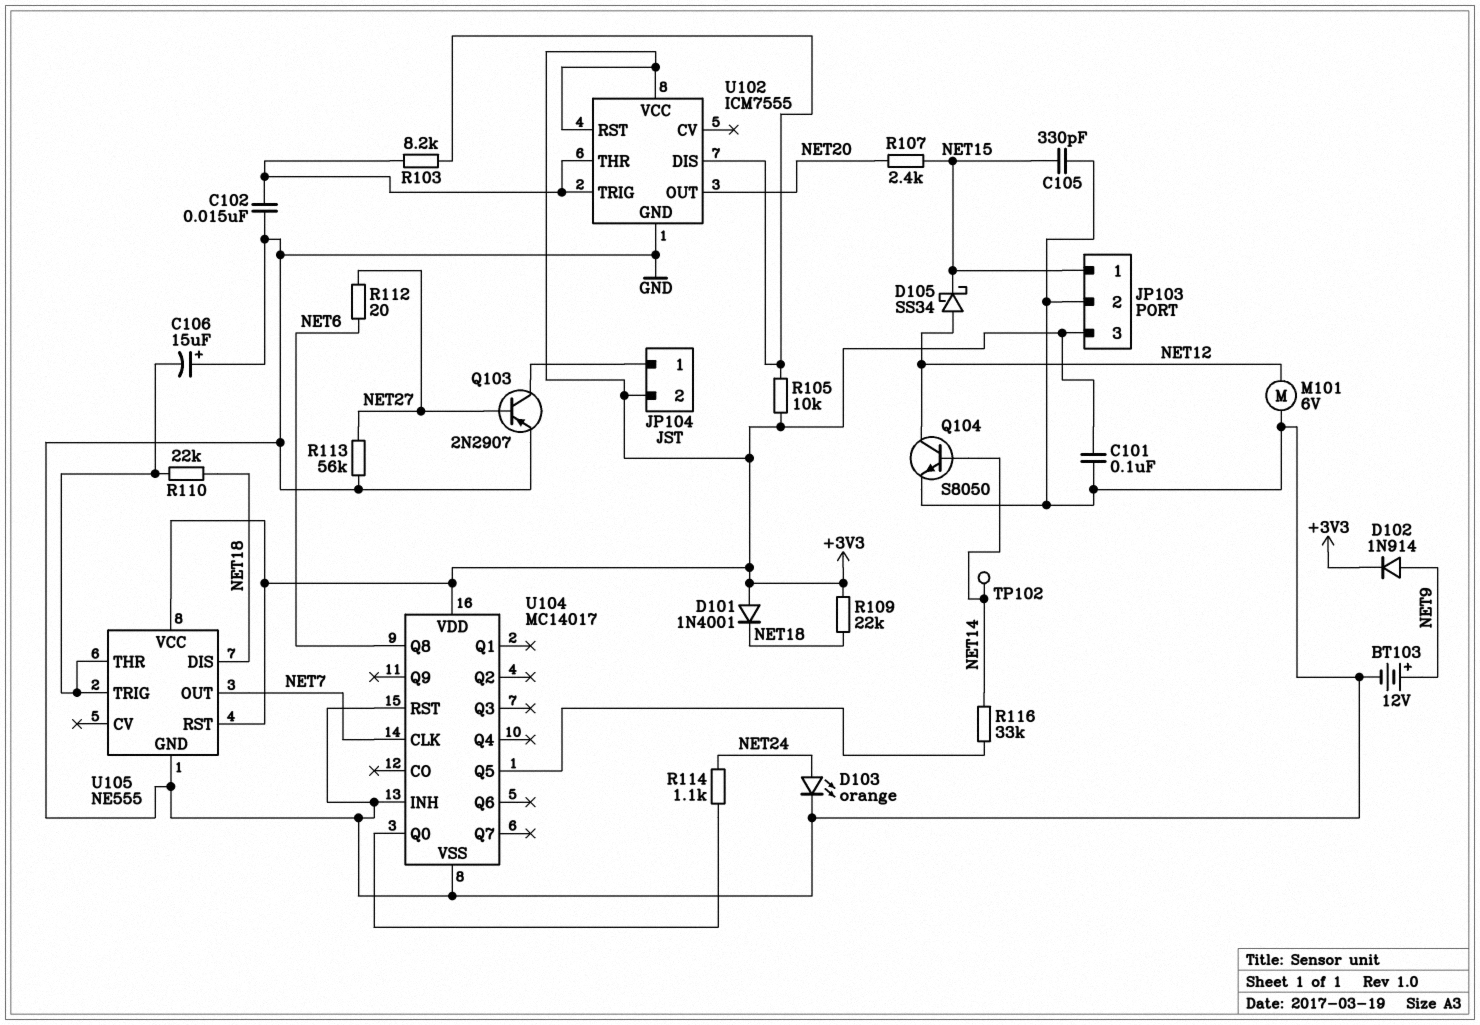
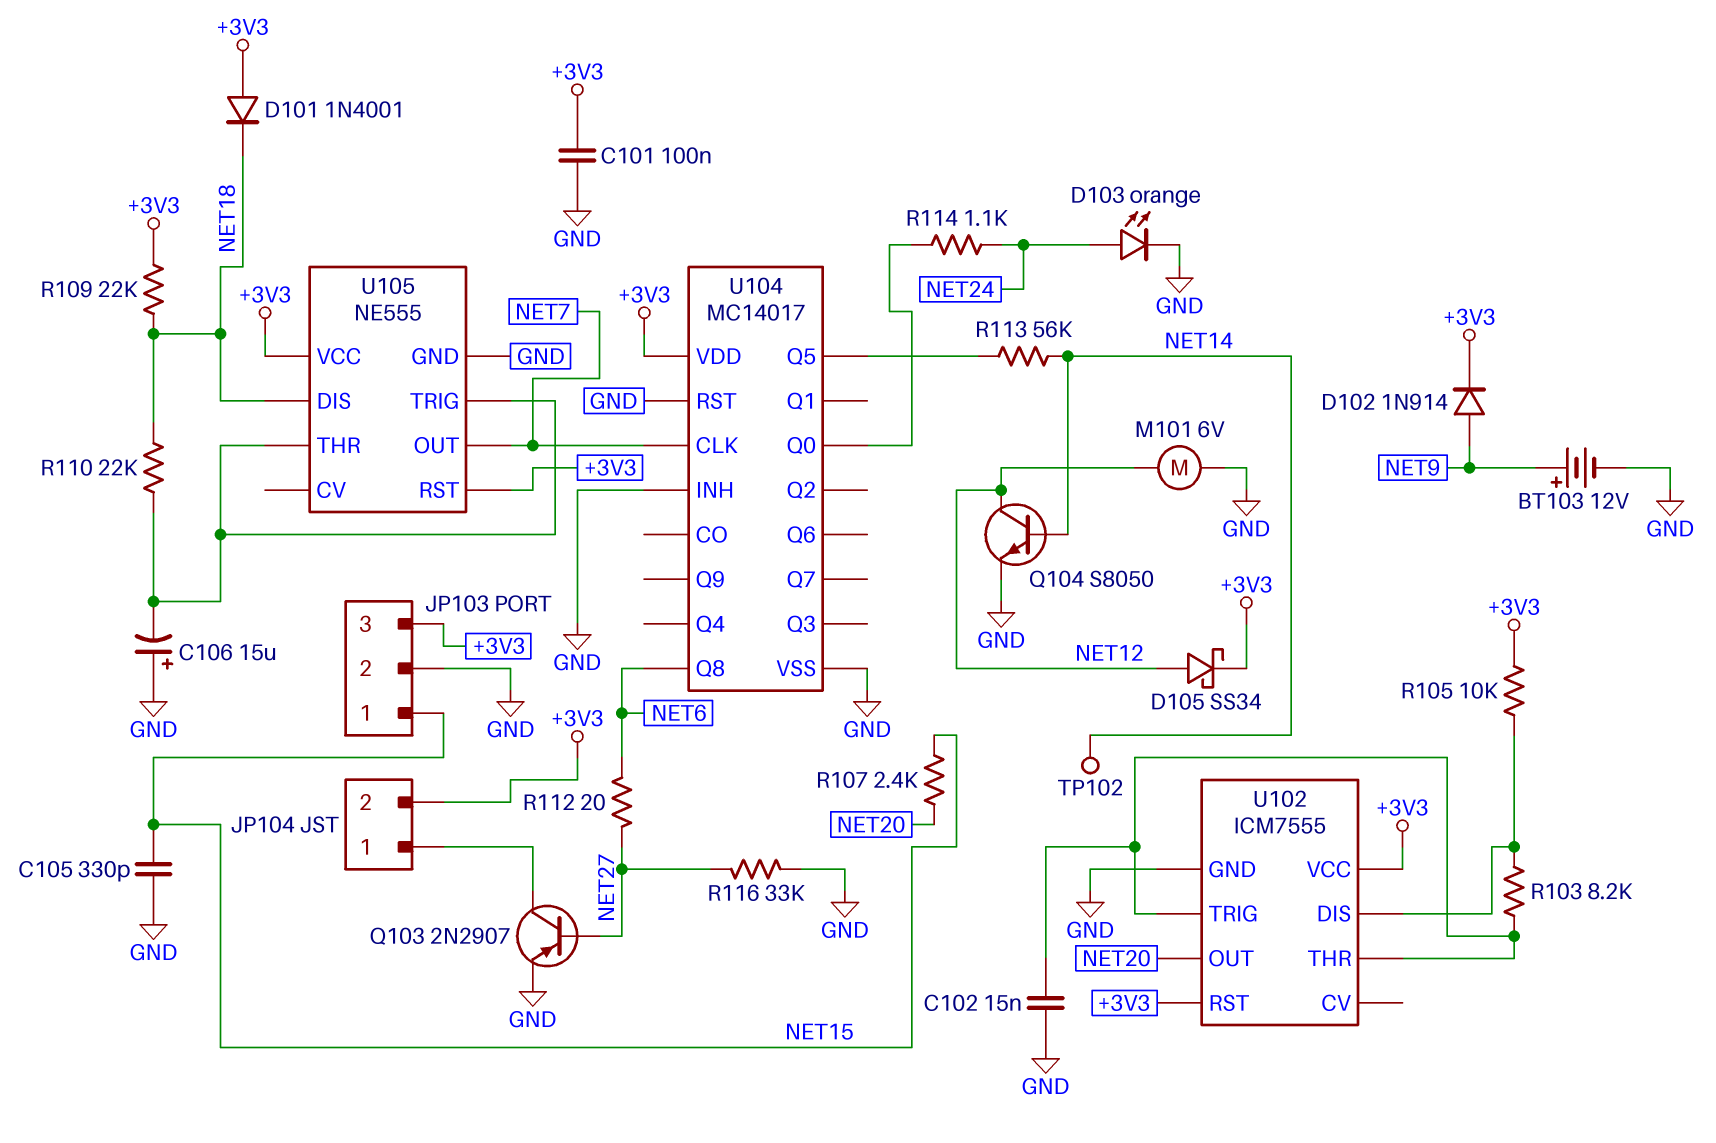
D105: schottky SS34 (A NET12, K NET15) -> schottky SS34 (A NET12, K +3V3)
R113: 56k (GND, NET27) -> 56k (NET14, U104/Q5)
R116: 33k (NET14, U104/Q5) -> 33k (GND, NET27)

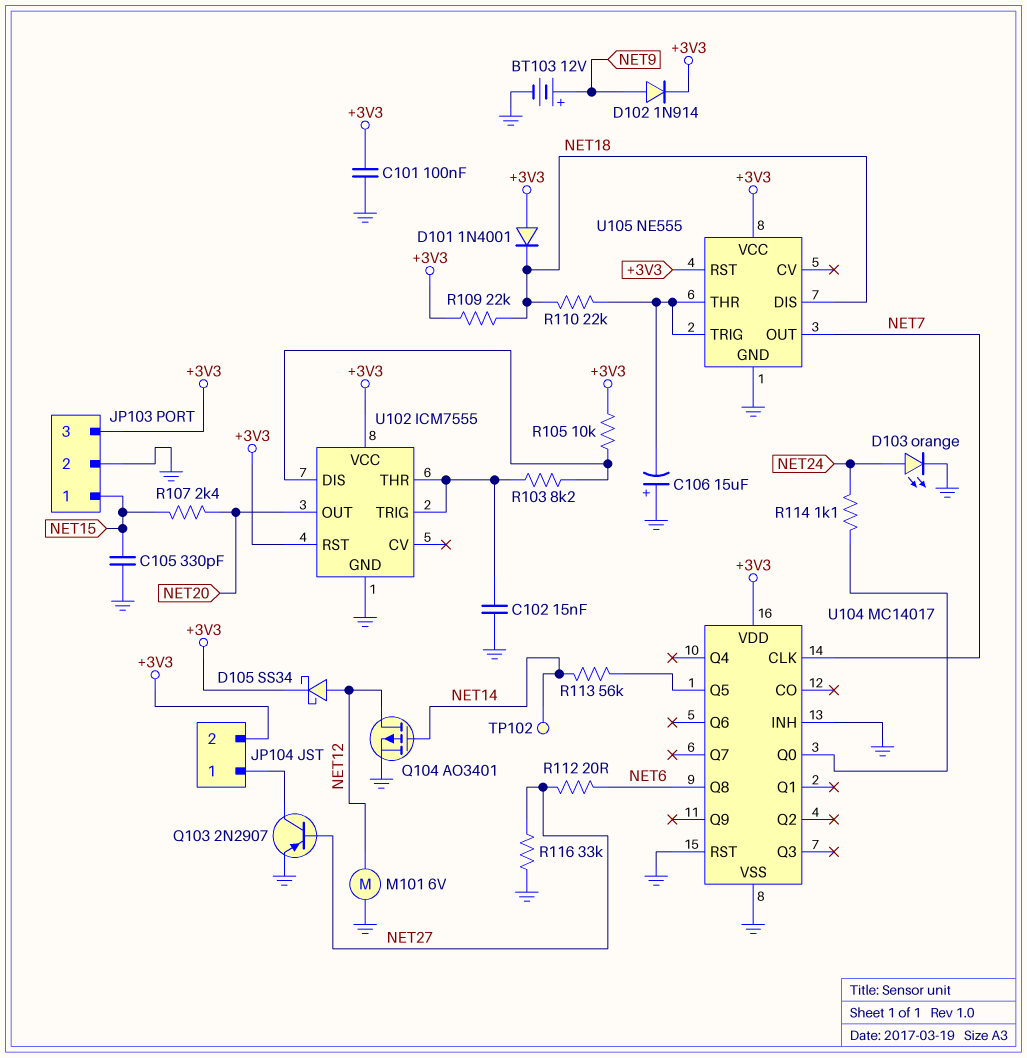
Q104: NPN S8050 (B NET14, C NET12, E GND) -> PMOS AO3401 (G NET14, D NET12, S GND)

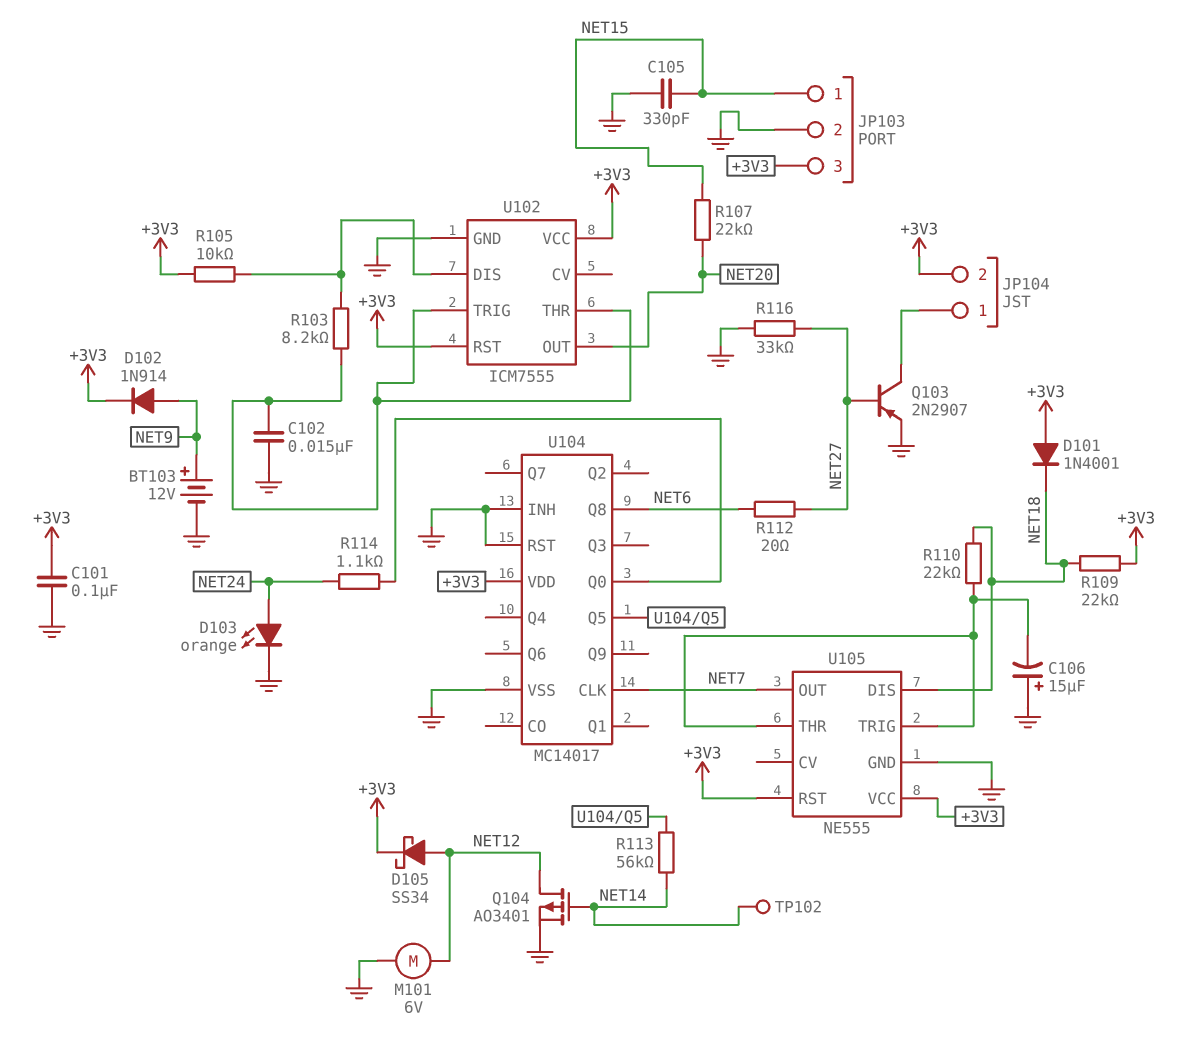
R107: 2.4k (NET15, NET20) -> 22k (NET15, NET20)

